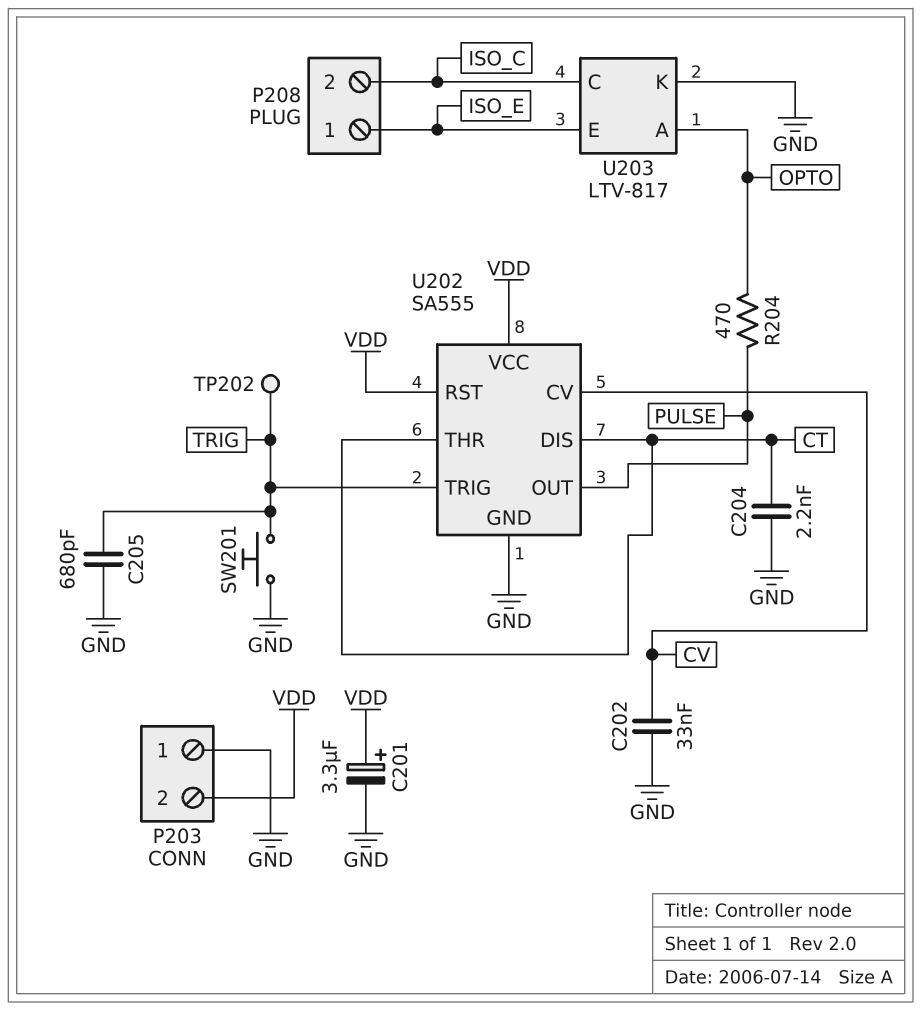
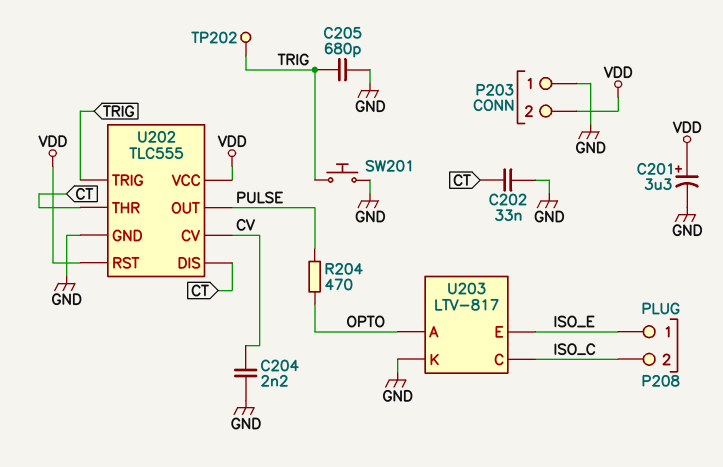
C202: 33nF (CV, GND) -> 33nF (CT, GND)
C204: 2.2nF (CT, GND) -> 2.2nF (CV, GND)
U202: SA555 -> TLC555

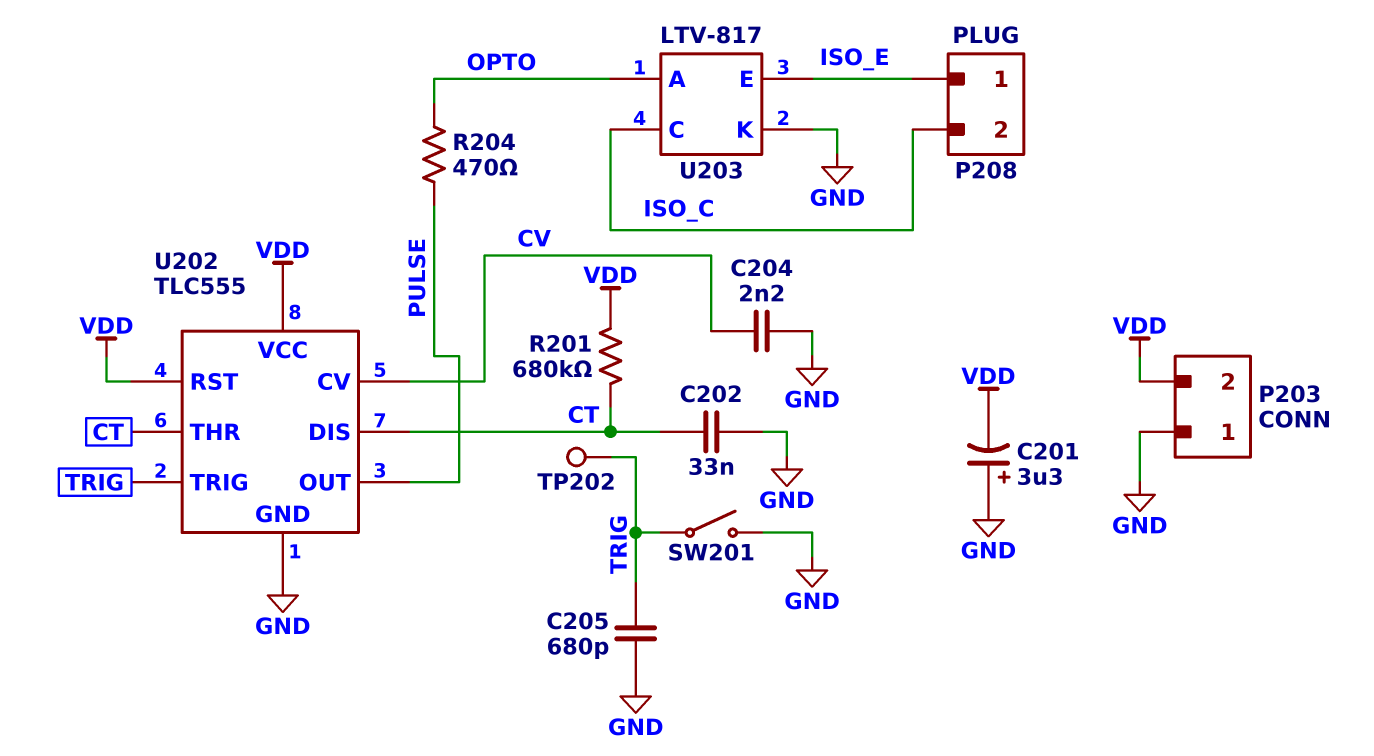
C201: 3.3uF (plus VDD, minus GND) -> 3.3uF (plus GND, minus VDD)
R201: none -> 680k (CT, VDD)
SW201: button (GND, TRIG) -> switch (GND, TRIG)

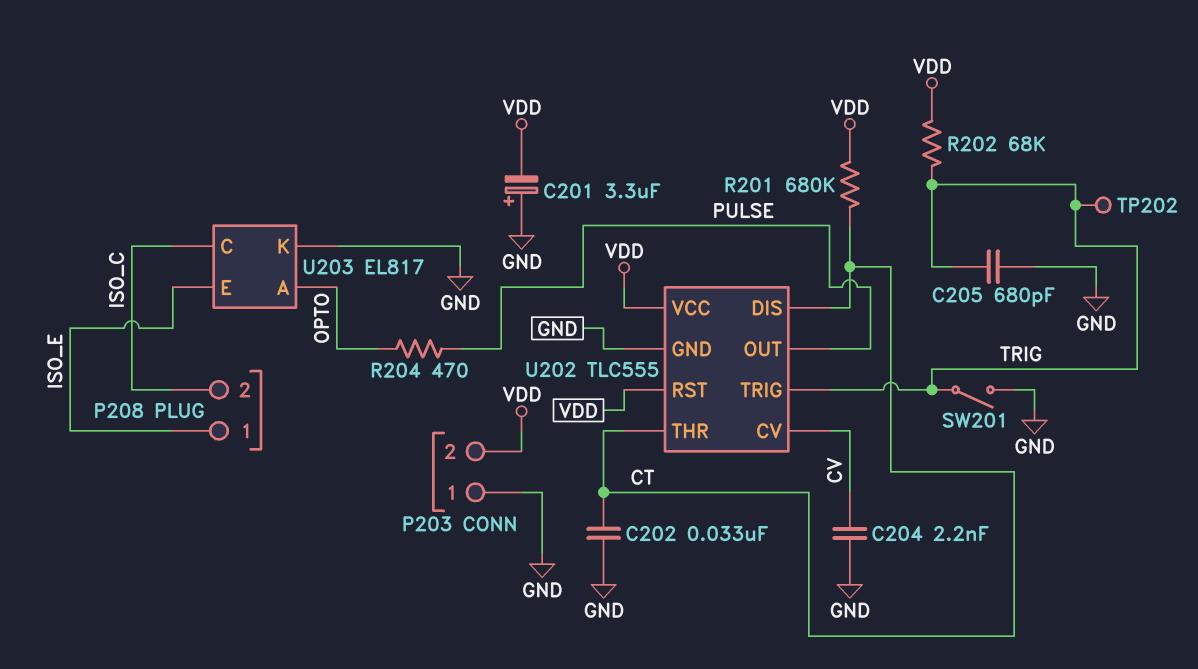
R202: none -> 68k (TRIG, VDD)
U203: LTV-817 -> EL817

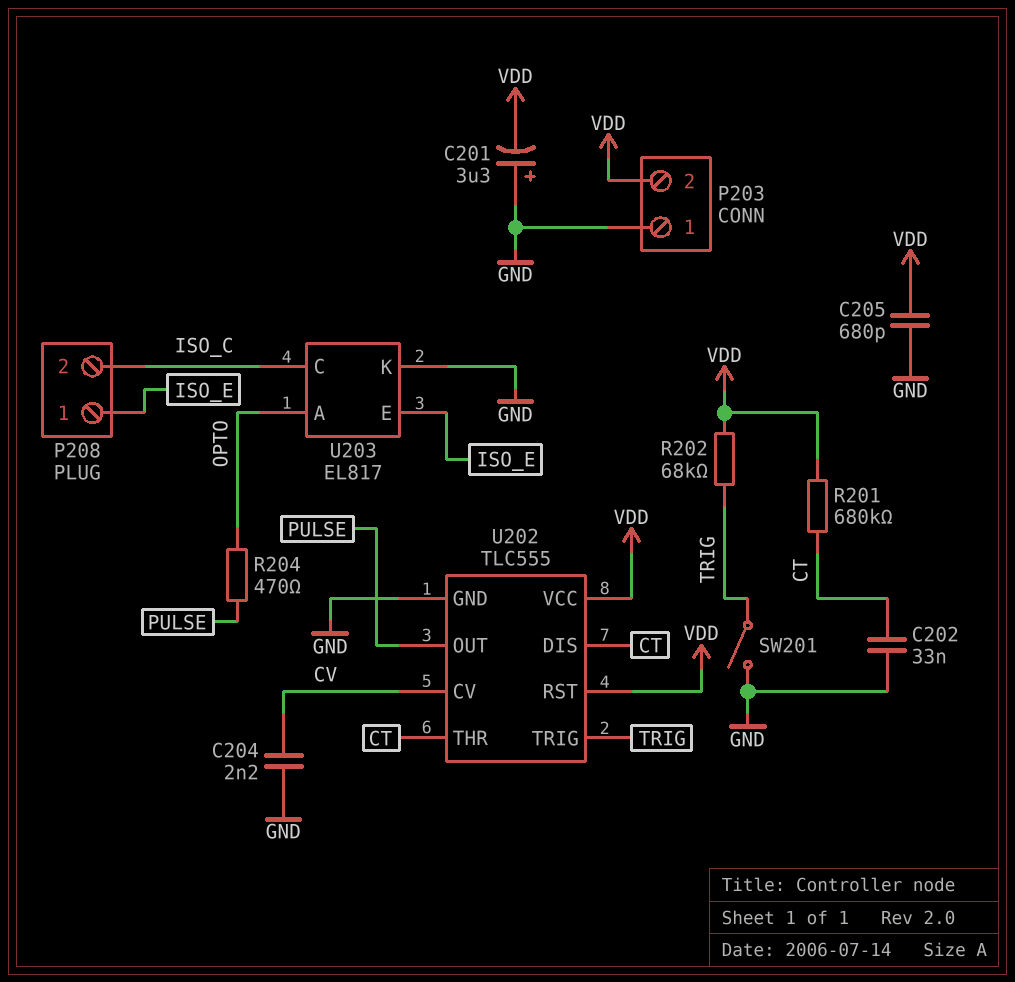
C205: 680pF (GND, TRIG) -> 680pF (GND, VDD)
TP202: test point (TRIG) -> none

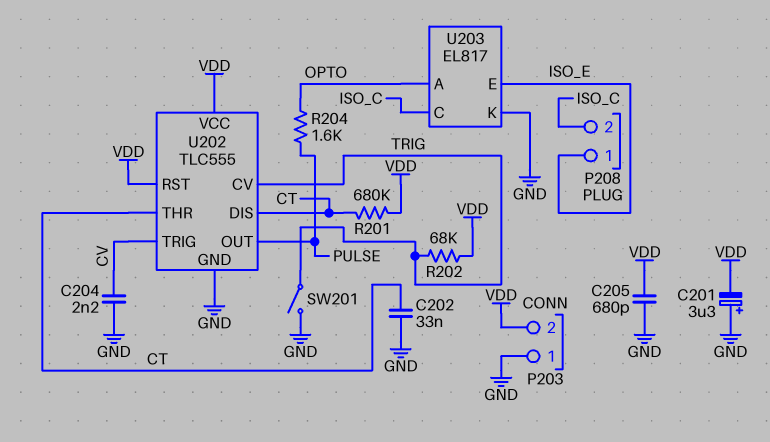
R204: 470 (OPTO, PULSE) -> 1.6k (OPTO, PULSE)
U202 pin CV: CV -> TRIG
U202 pin TRIG: TRIG -> CV

